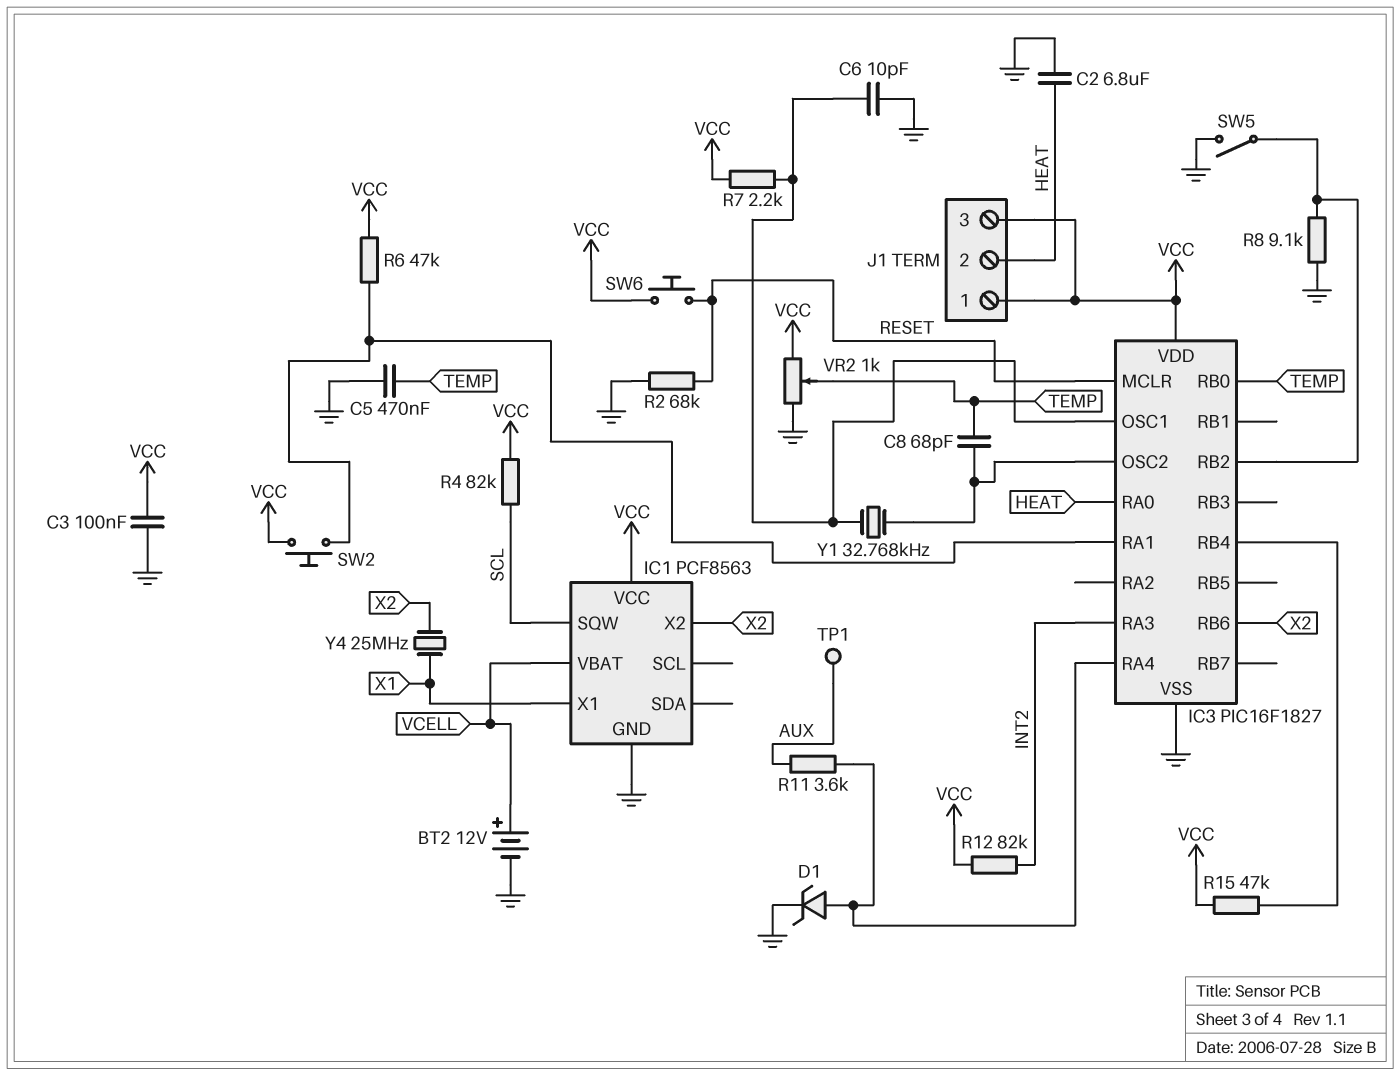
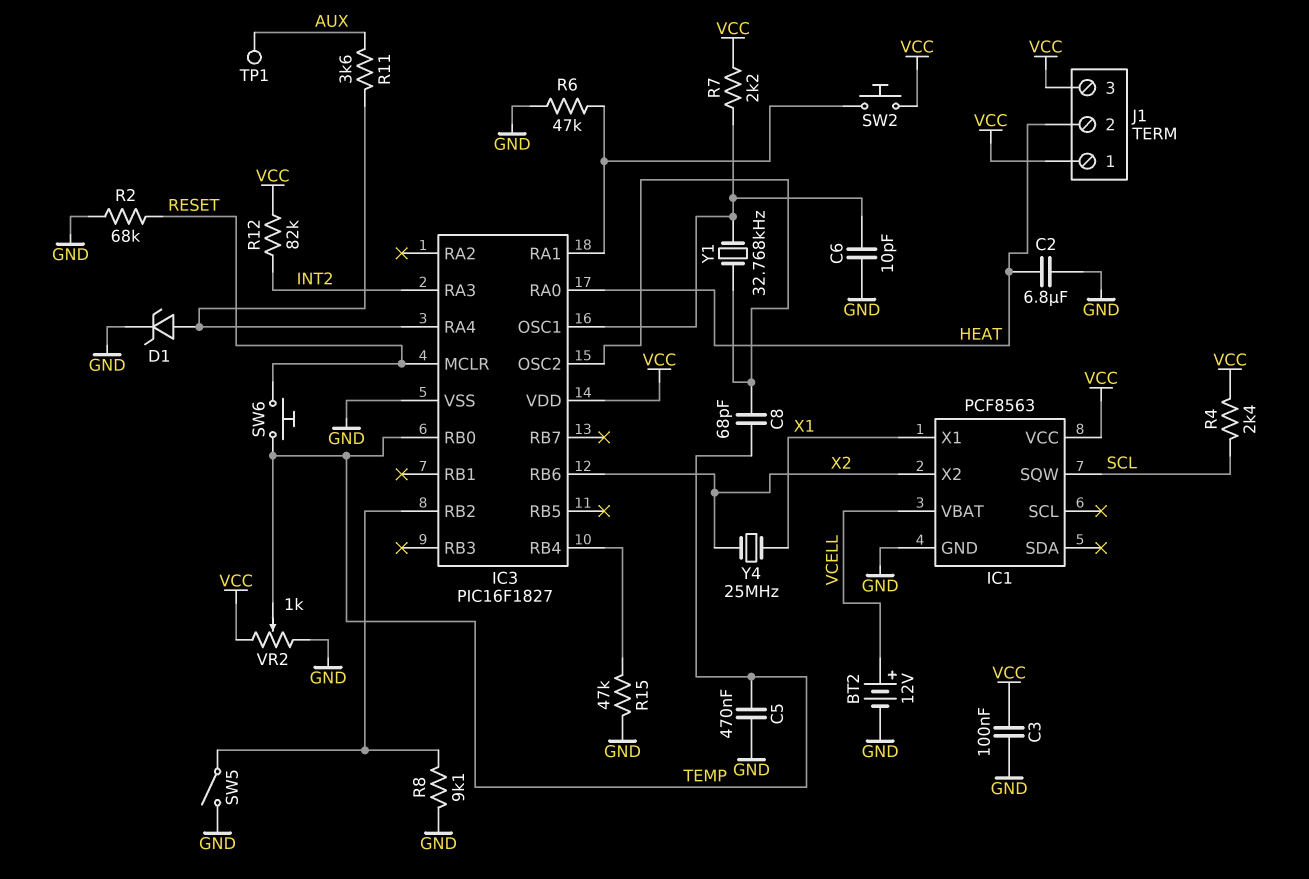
R4: 82k (SCL, VCC) -> 2.4k (SCL, VCC)
R6: 47k (IC3/RA1, VCC) -> 47k (GND, IC3/RA1)
R15: 47k (IC3/RB4, VCC) -> 47k (GND, IC3/RB4)
SW6: button (RESET, VCC) -> button (RESET, TEMP)

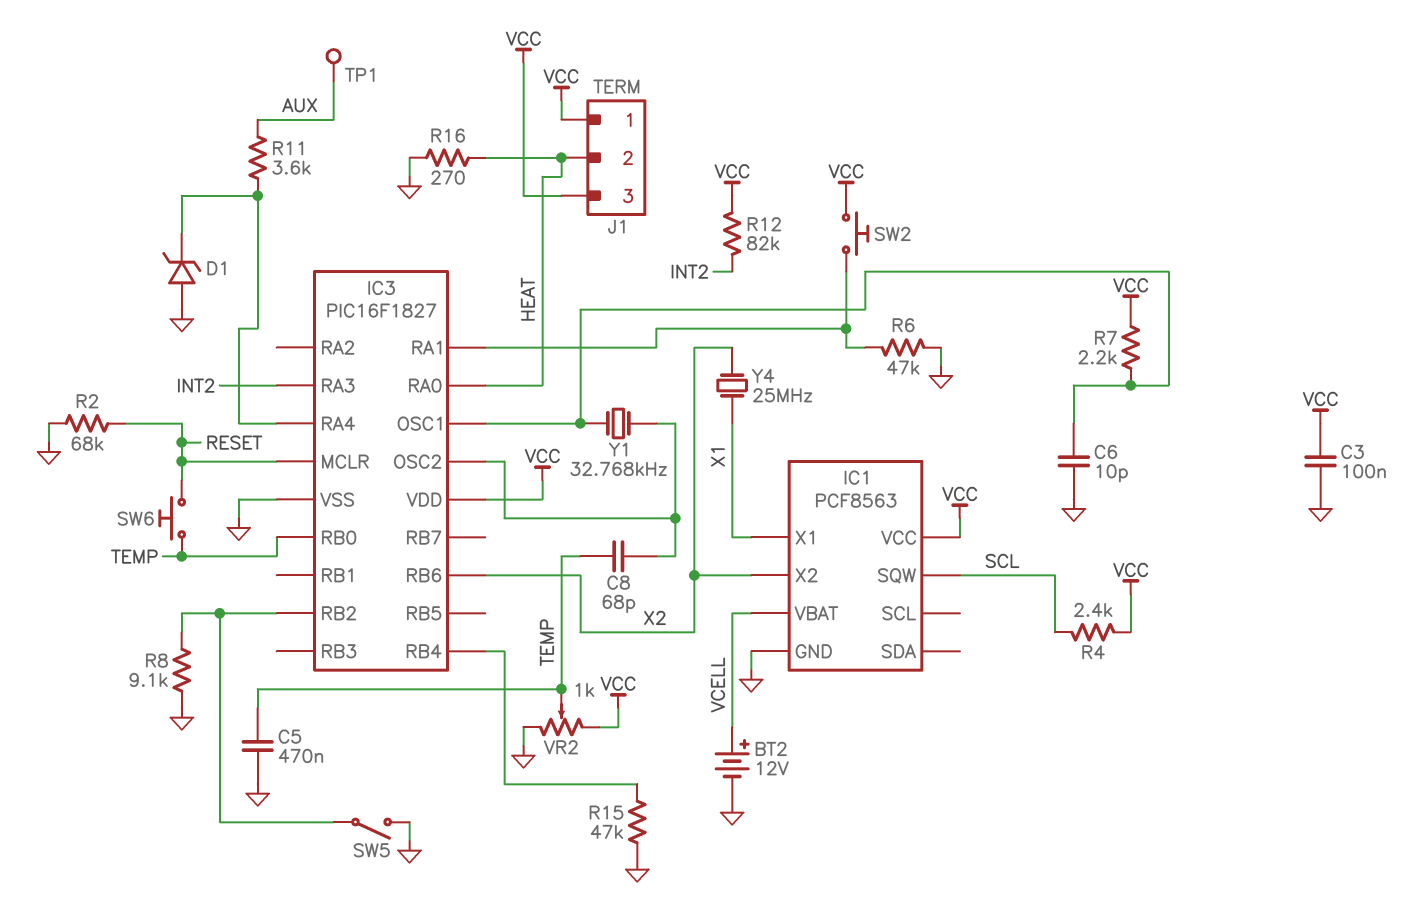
C2: 6.8uF (GND, HEAT) -> none
D1: zener (A IC3/RA4, K GND) -> zener (A GND, K IC3/RA4)
R16: none -> 270 (GND, HEAT)

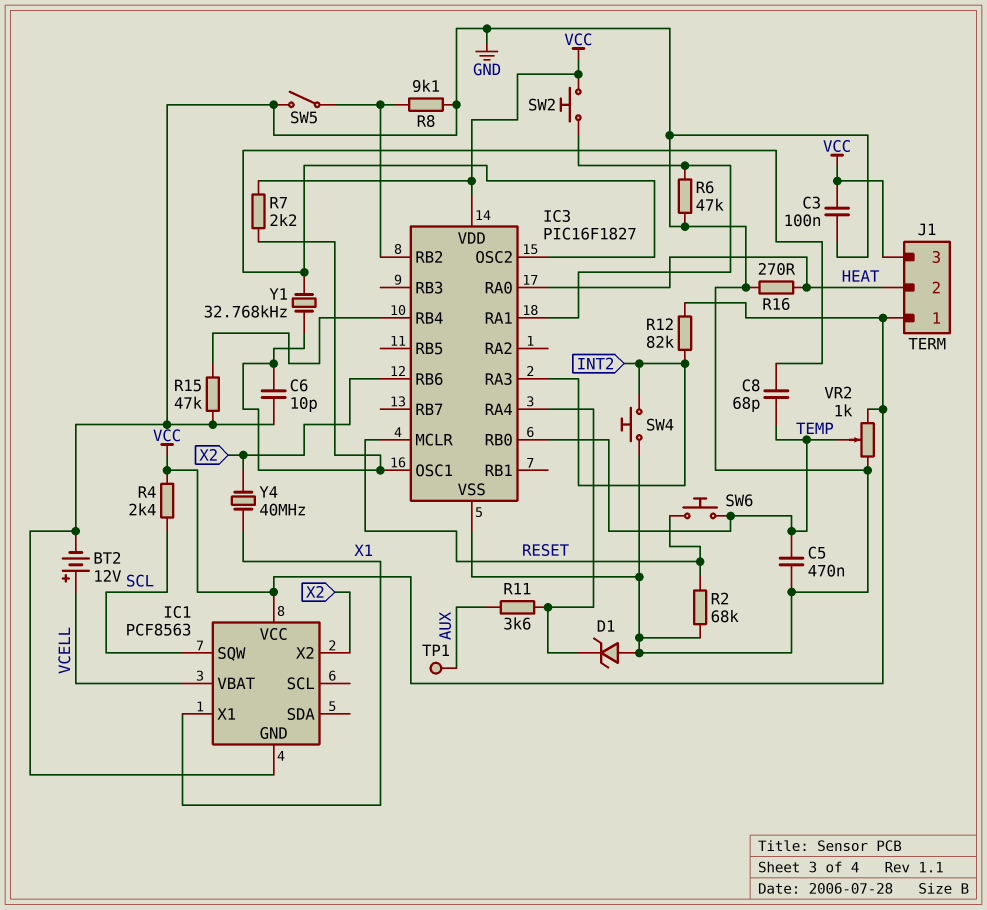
SW4: none -> button (GND, INT2)
Y4: 25MHz (X1, X2) -> 40MHz (X1, X2)

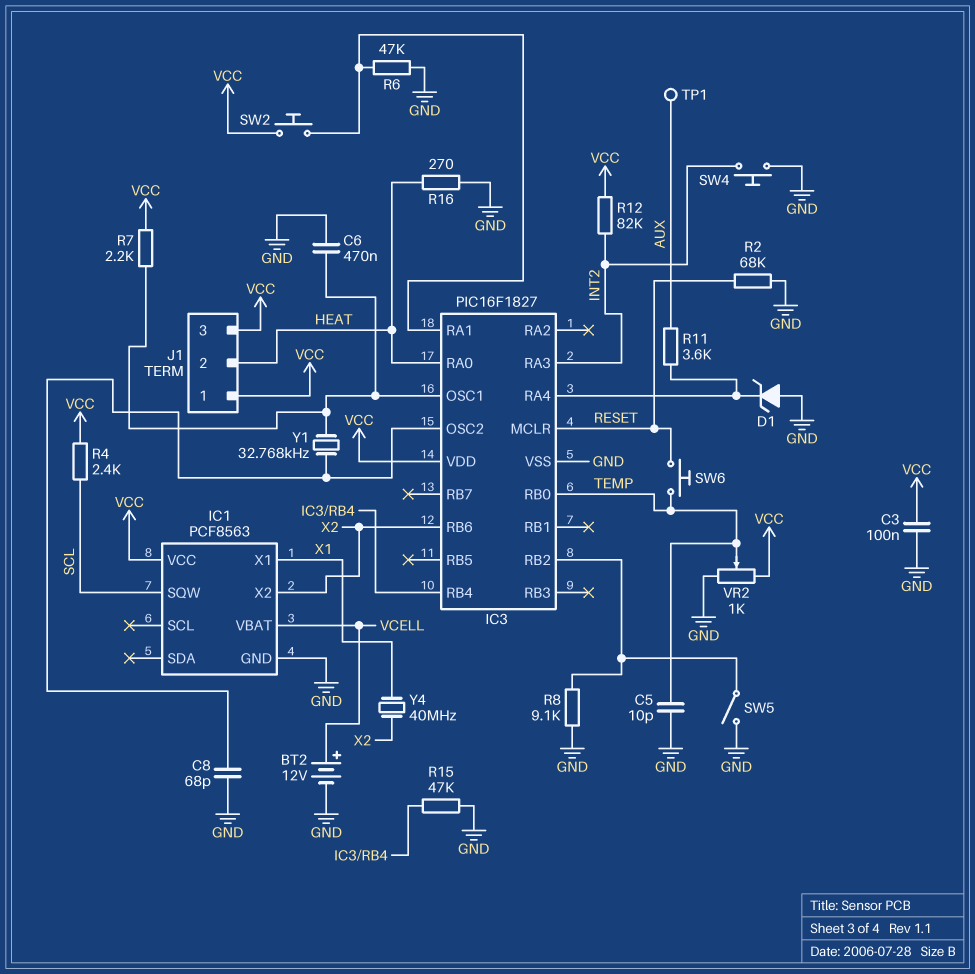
C5: 470nF (GND, TEMP) -> 10pF (GND, TEMP)
C6: 10pF (GND, IC3/OSC1) -> 470nF (GND, IC3/OSC1)
C8: 68pF (IC3/OSC2, TEMP) -> 68pF (GND, IC3/OSC2)

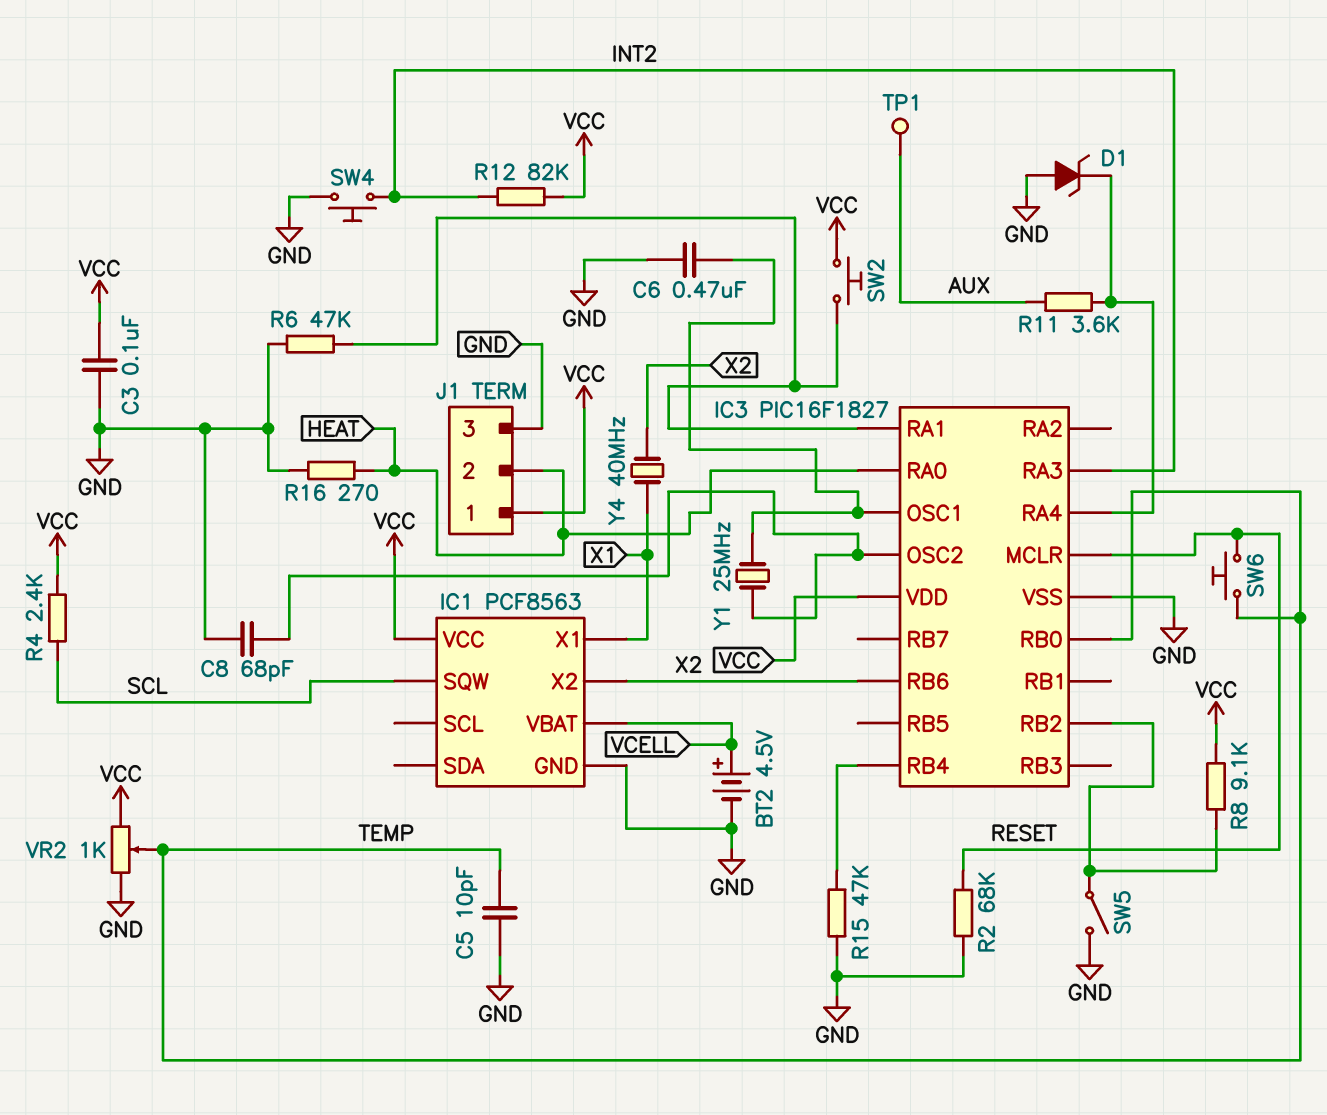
BT2: 12V (plus VCELL, minus GND) -> 4.5V (plus VCELL, minus GND)
J1 pin 3: VCC -> GND
R7: 2.2k (IC3/OSC1, VCC) -> none
R8: 9.1k (GND, IC3/RB2) -> 9.1k (IC3/RB2, VCC)
Y1: 32.768kHz (IC3/OSC1, IC3/OSC2) -> 25MHz (IC3/OSC1, IC3/OSC2)

